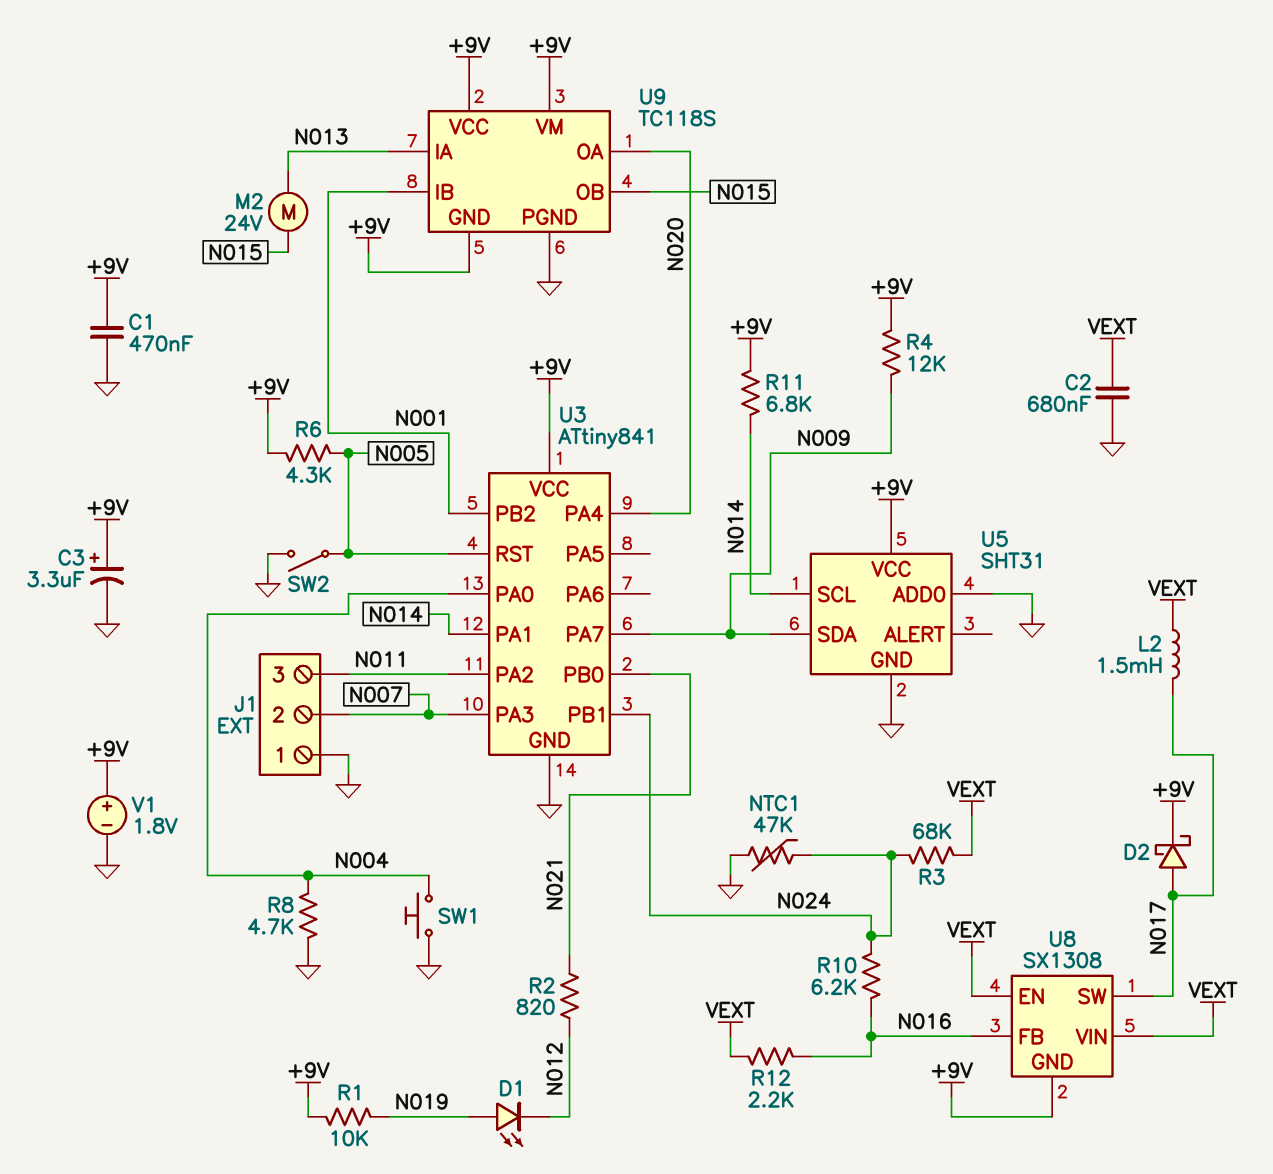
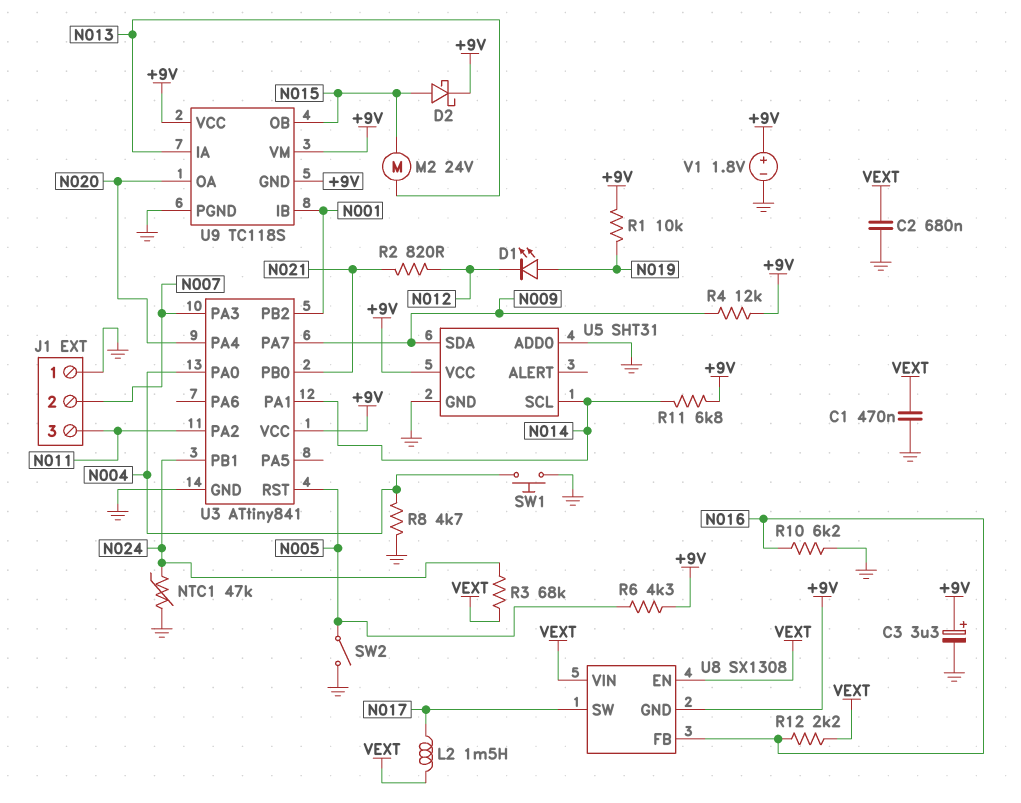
C1: 470nF (+9V, GND) -> 470nF (GND, VEXT)
D2: schottky (A N017, K +9V) -> schottky (A N015, K +9V)
R10: 6.2k (N016, N024) -> 6.2k (GND, N016)

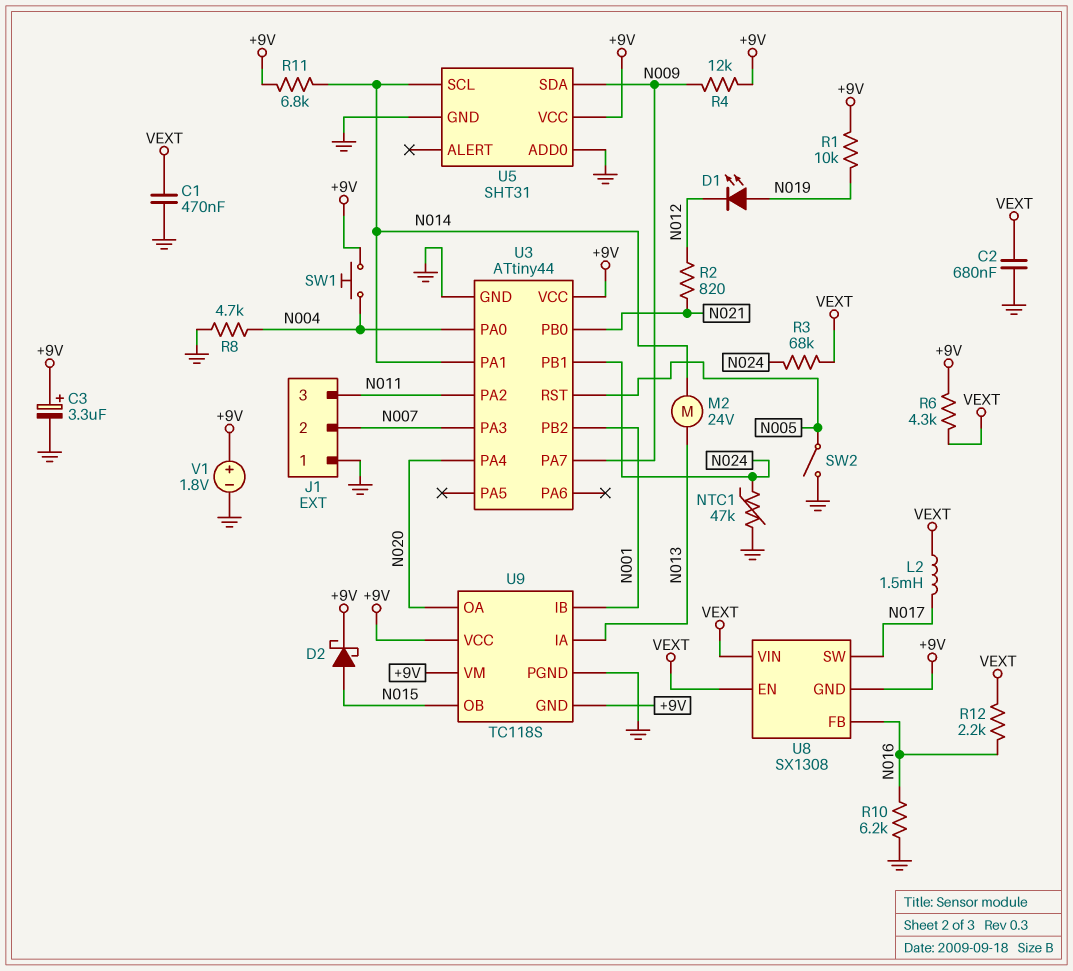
M2: motor 24V (N013, N015) -> motor 24V (N013, N014)
R6: 4.3k (+9V, N005) -> 4.3k (+9V, VEXT)
SW1: button (GND, N004) -> button (+9V, N004)
U3: ATtiny841 -> ATtiny44

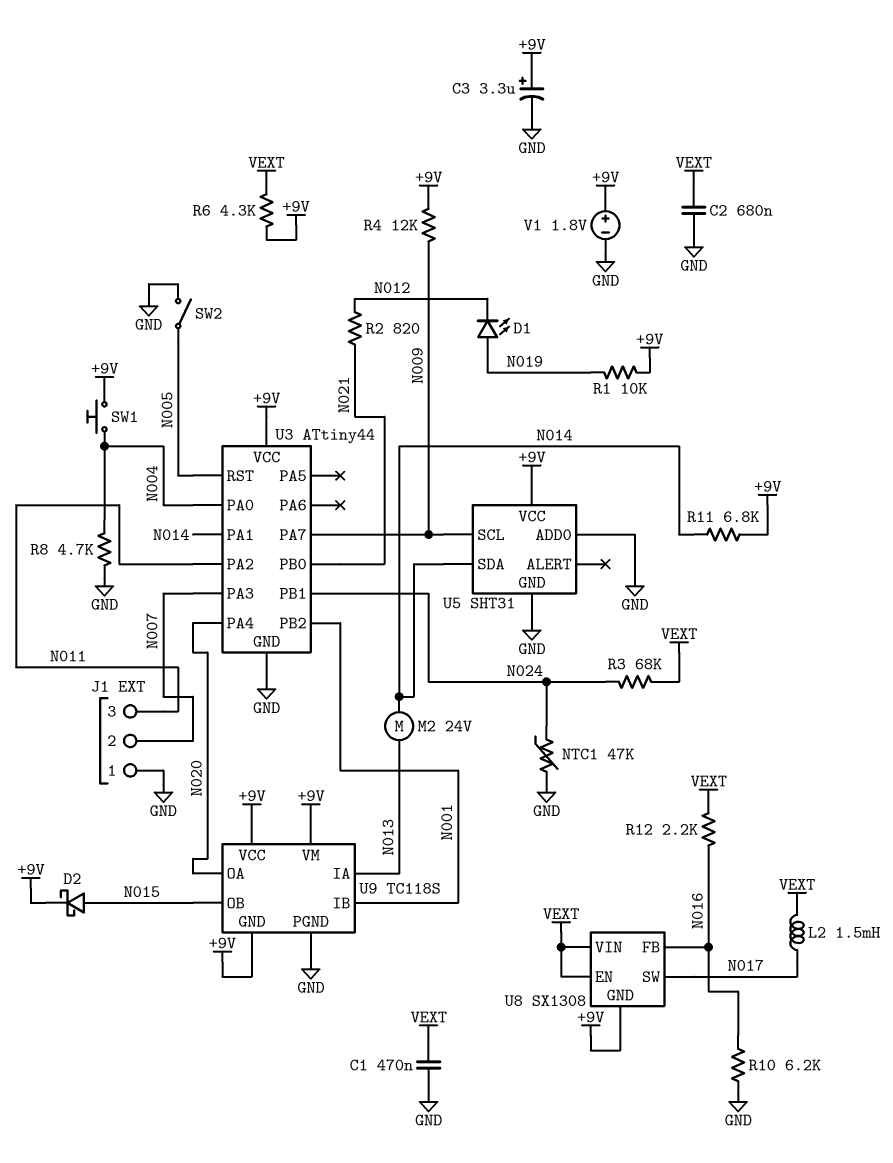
U5 pin SCL: N014 -> N009
U5 pin SDA: N009 -> N014

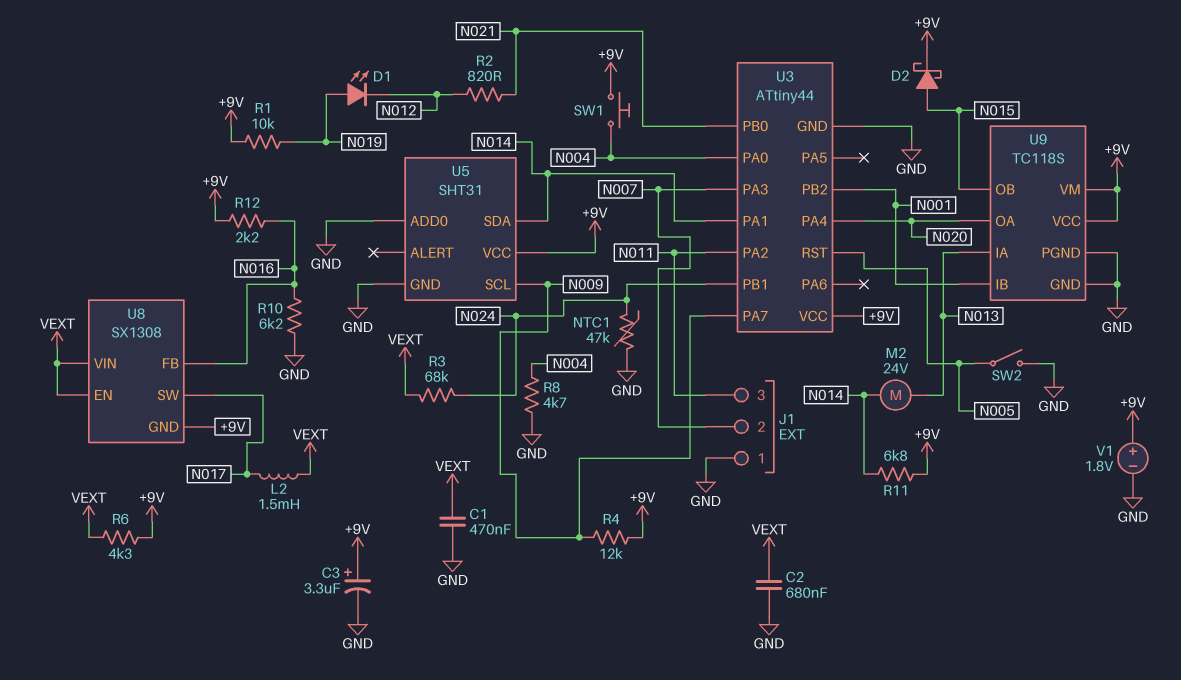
R12: 2.2k (N016, VEXT) -> 2.2k (+9V, N016)
U9 pin GND: +9V -> GND

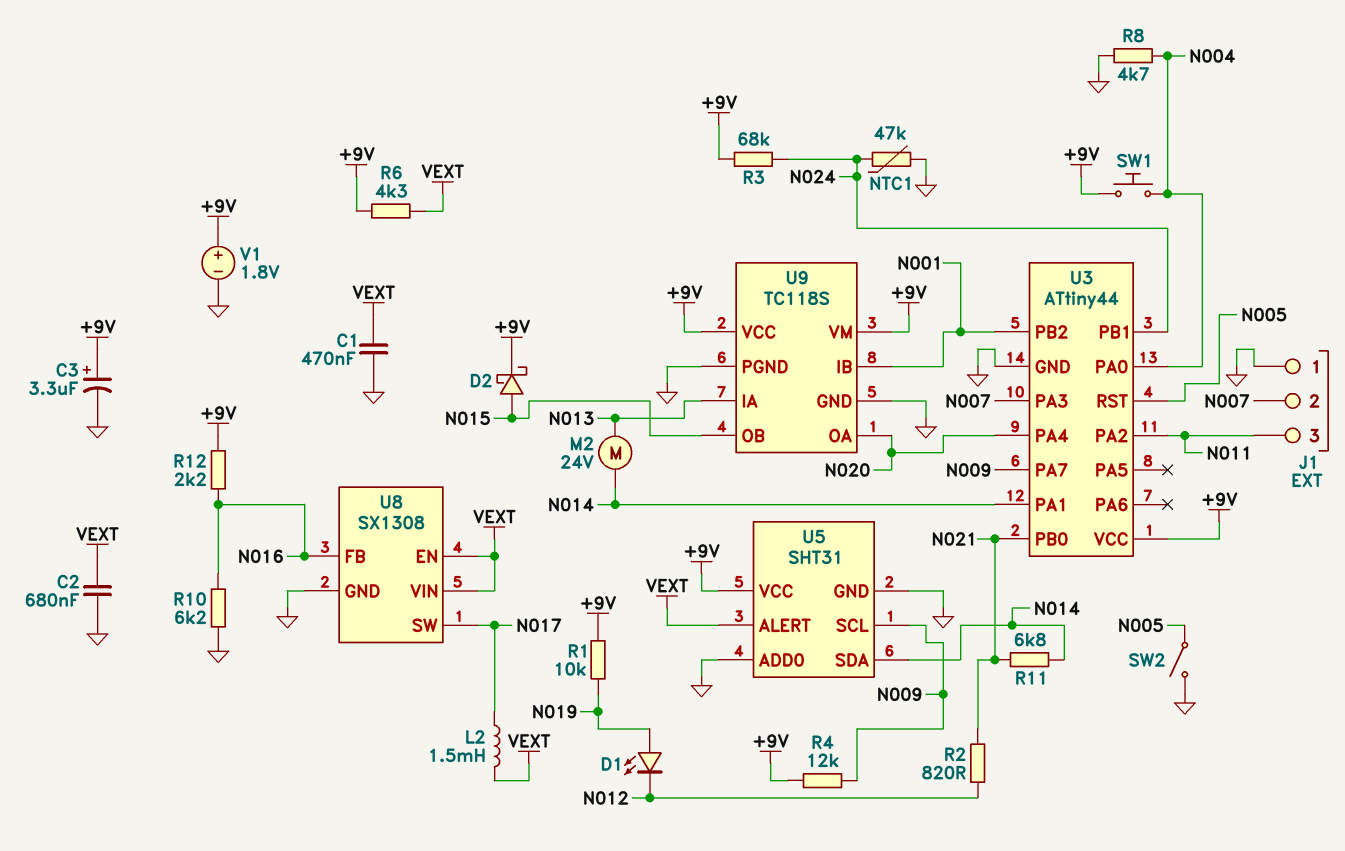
R3: 68k (N024, VEXT) -> 68k (+9V, N024)
R11: 6.8k (+9V, N014) -> 6.8k (N014, N021)
U5 pin ALERT: none -> VEXT
U8 pin GND: +9V -> GND

